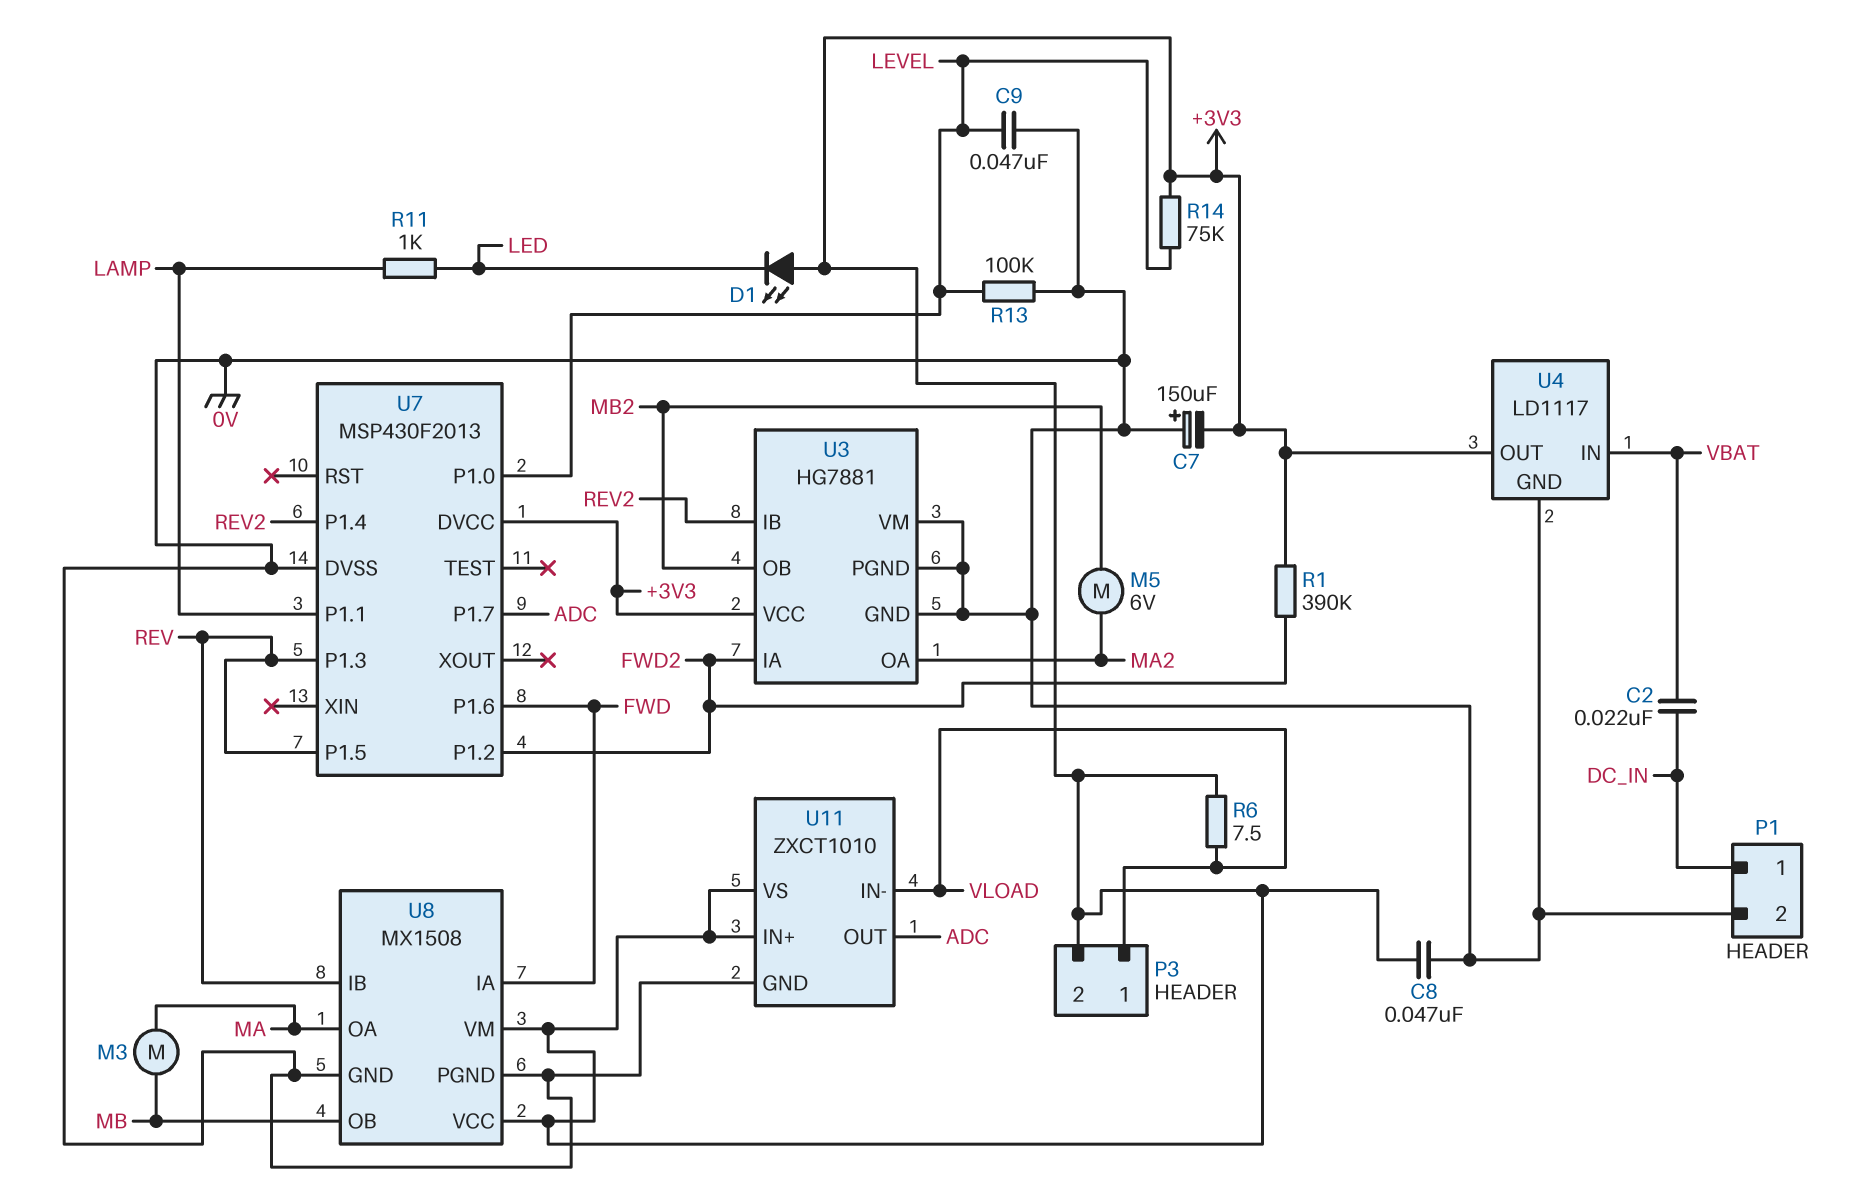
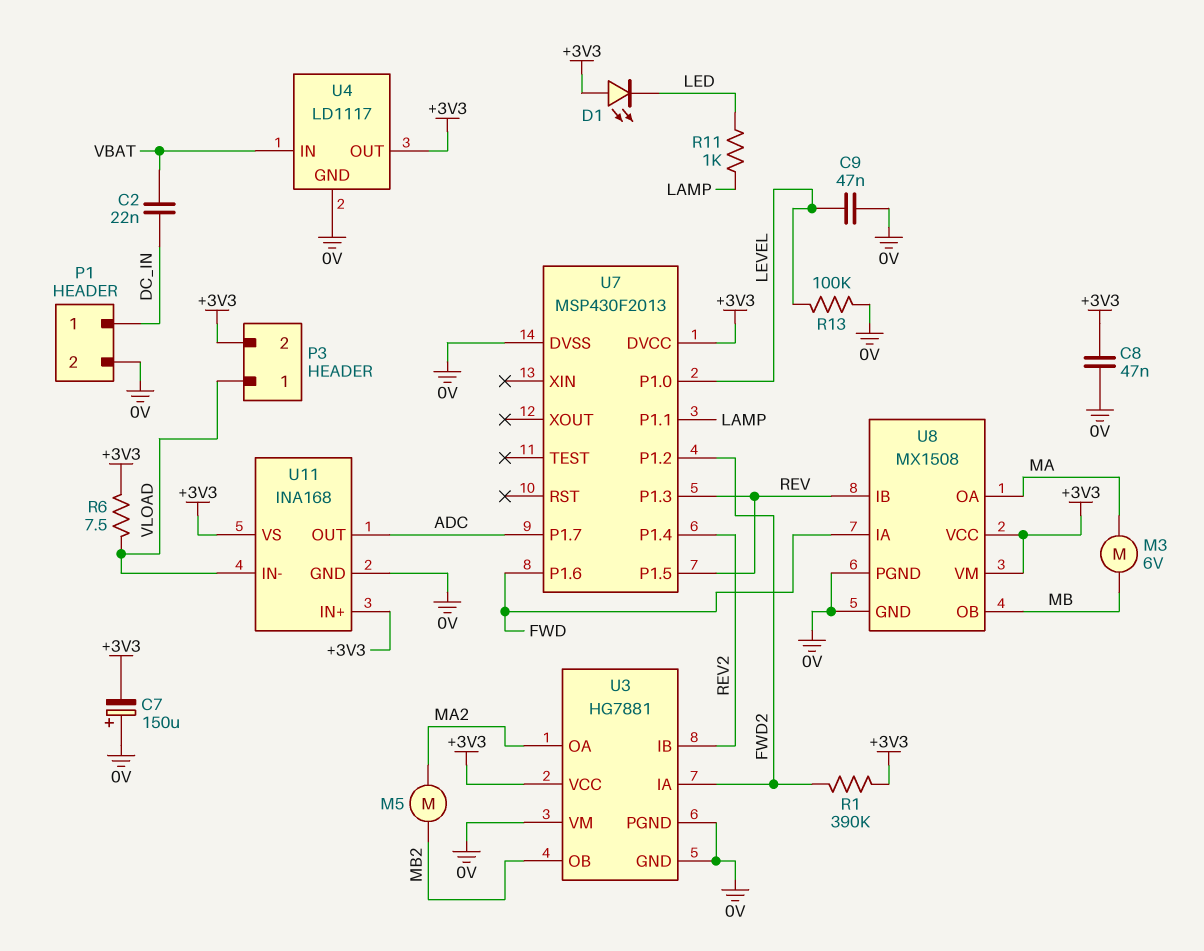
M3: motor (MA, MB) -> motor 6V (MA, MB)
M5: motor 6V (MA2, MB2) -> motor (MA2, MB2)
R14: 75k (+3V3, LEVEL) -> none
U11: ZXCT1010 -> INA168

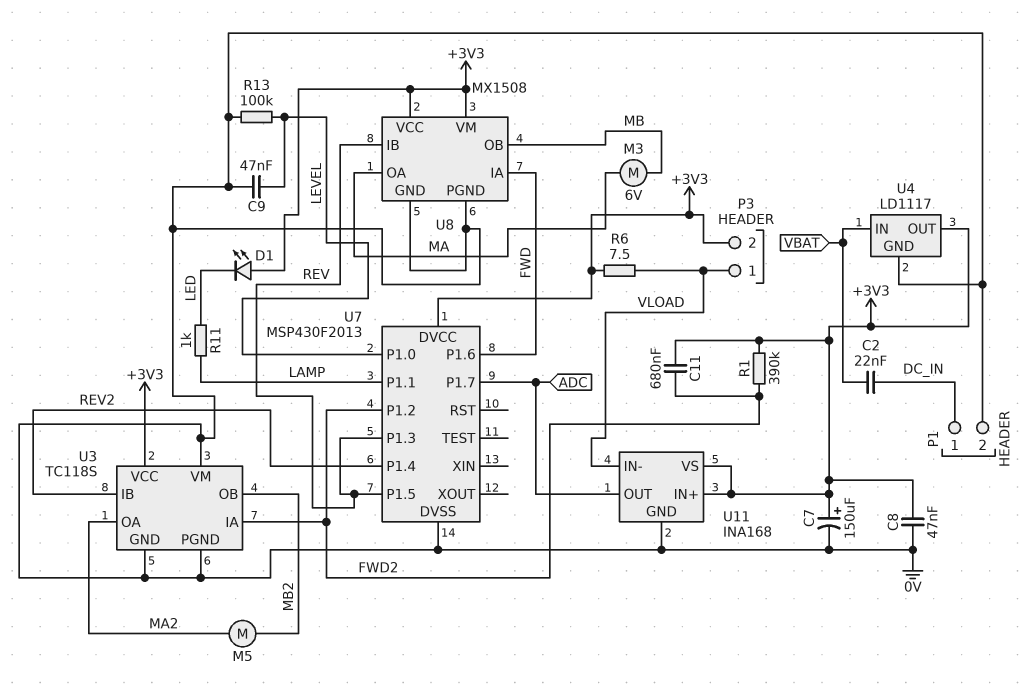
C7: 150uF (plus 0V, minus +3V3) -> 150uF (plus +3V3, minus 0V)
C11: none -> 680nF (+3V3, FWD2)
U3: HG7881 -> TC118S

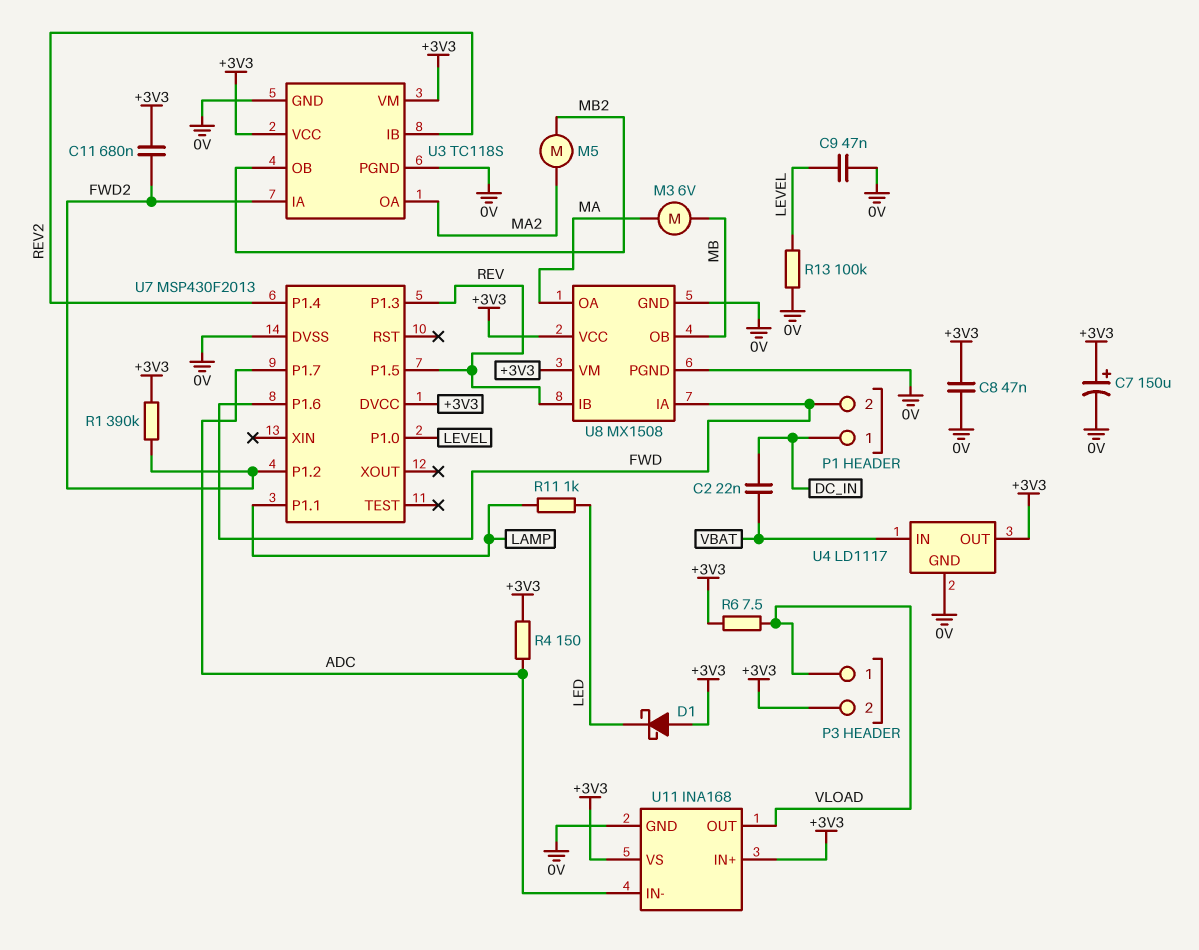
D1: LED (A +3V3, K LED) -> schottky (A +3V3, K LED)
P1 pin 2: 0V -> FWD
R4: none -> 150 (+3V3, ADC)
U3 pin VM: 0V -> +3V3
U11 pin IN-: VLOAD -> ADC
U11 pin OUT: ADC -> VLOAD

